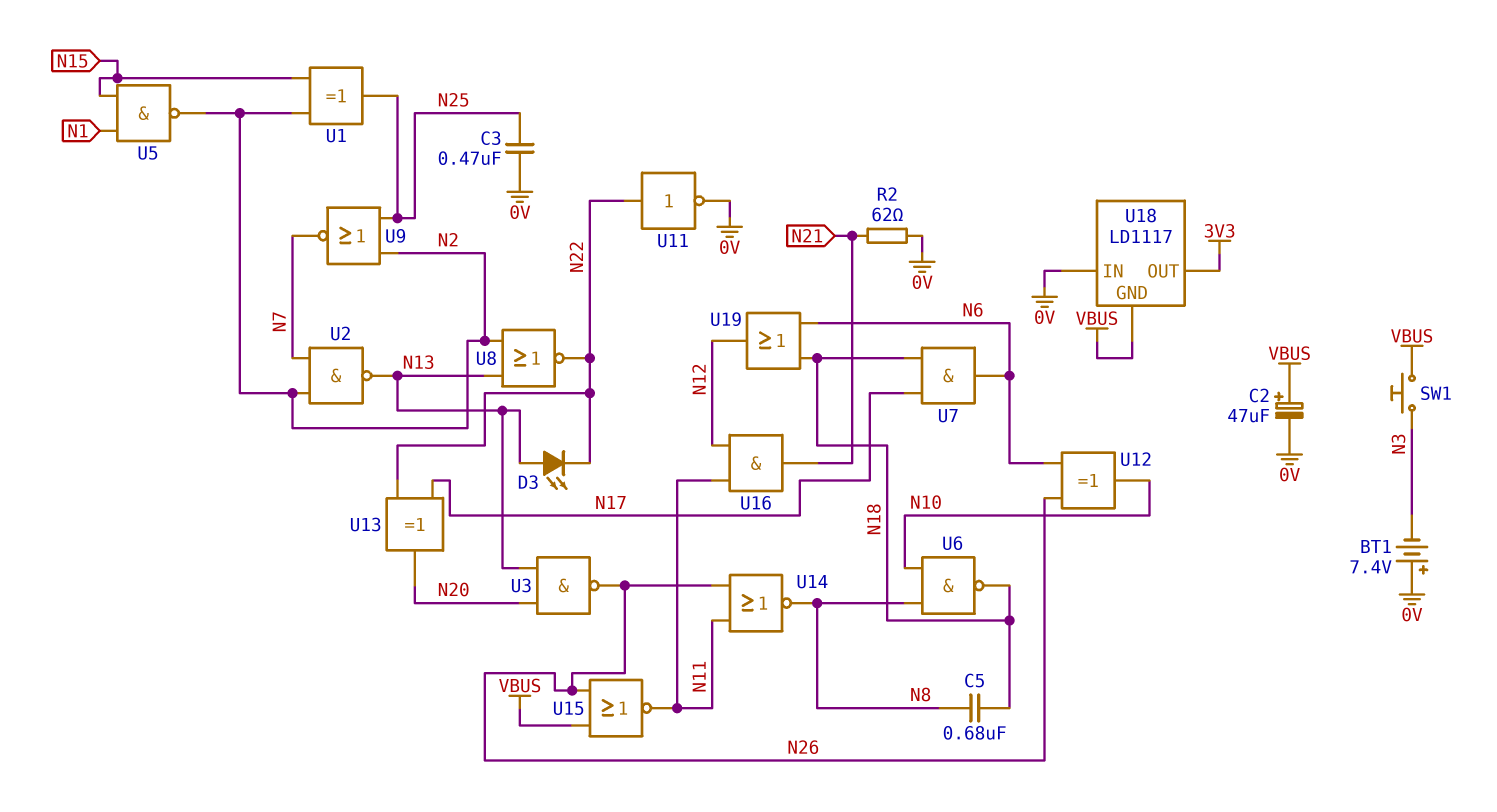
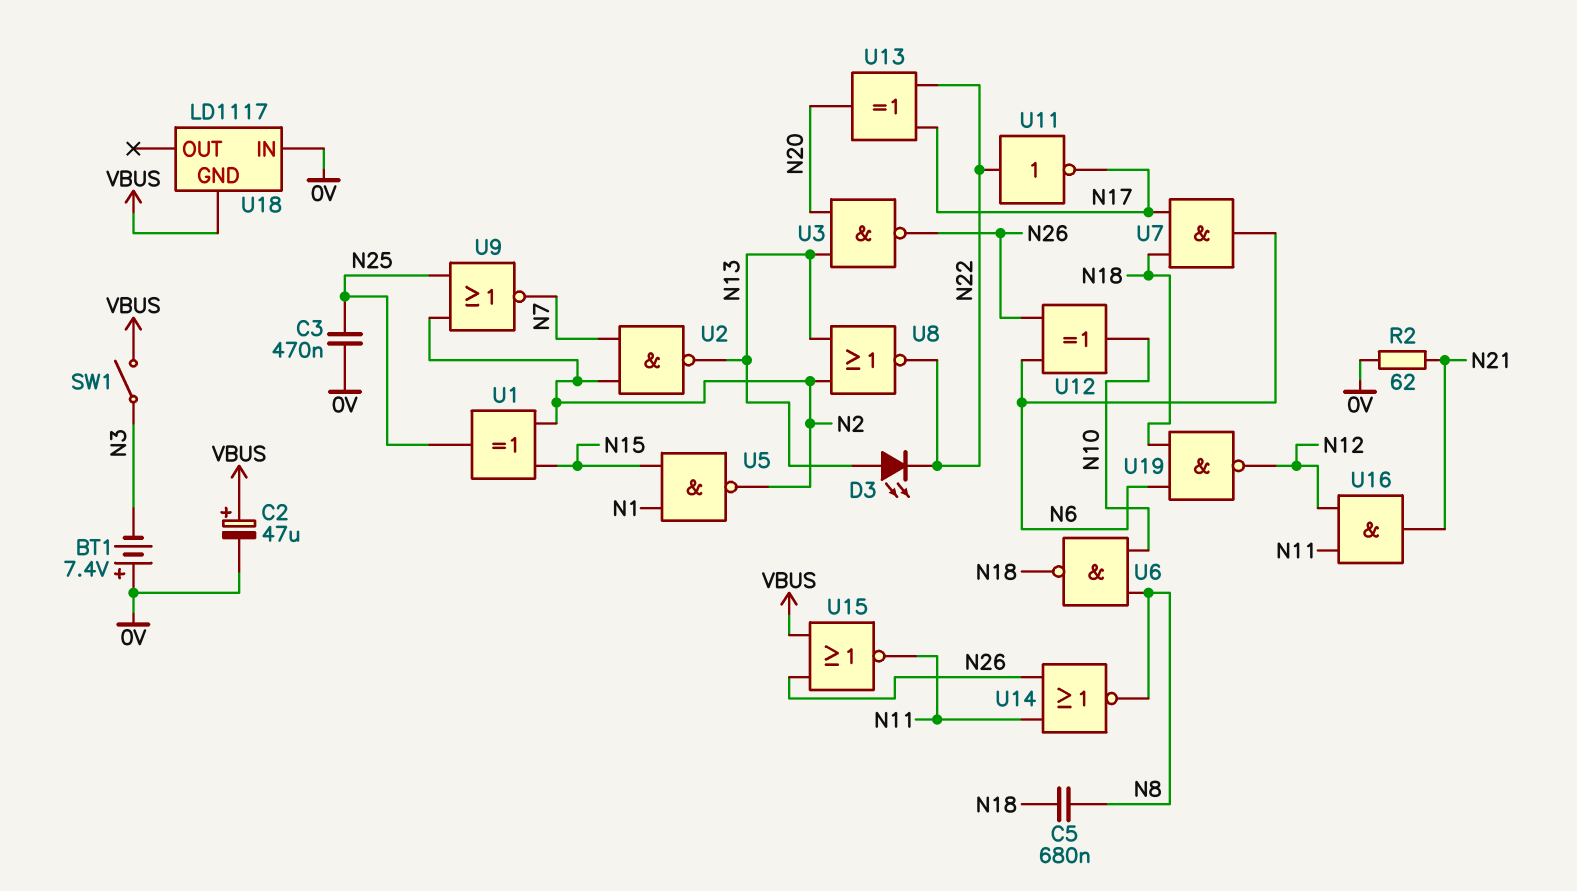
SW1: button (N3, VBUS) -> switch (N3, VBUS)
U11: NOT (in N22, out 0V) -> NOT (in N22, out N17)
U18 pin OUT: 3V3 -> none
U19: OR (in N6, in N18, out N12) -> NAND (in N6, in N18, out N12)

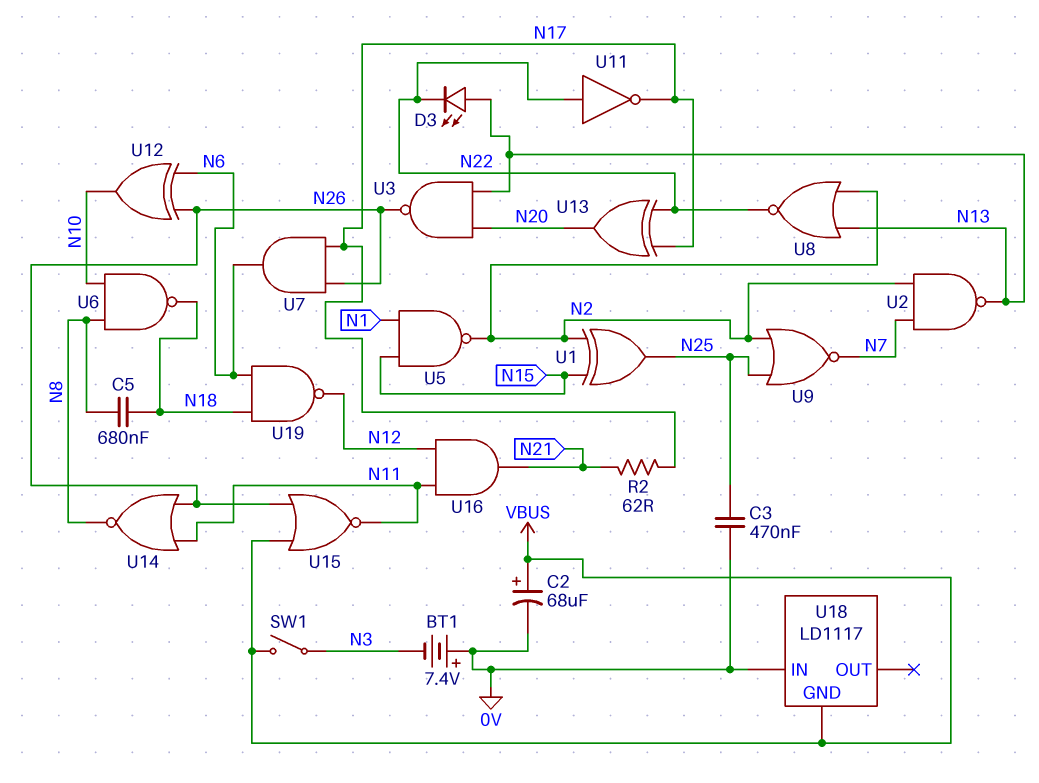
C2: 47uF (plus VBUS, minus 0V) -> 68uF (plus VBUS, minus 0V)
R2: 62 (0V, N21) -> 62 (N17, N21)
U7: AND (in N17, in N18, out N6) -> AND (in N17, in N26, out N6)

